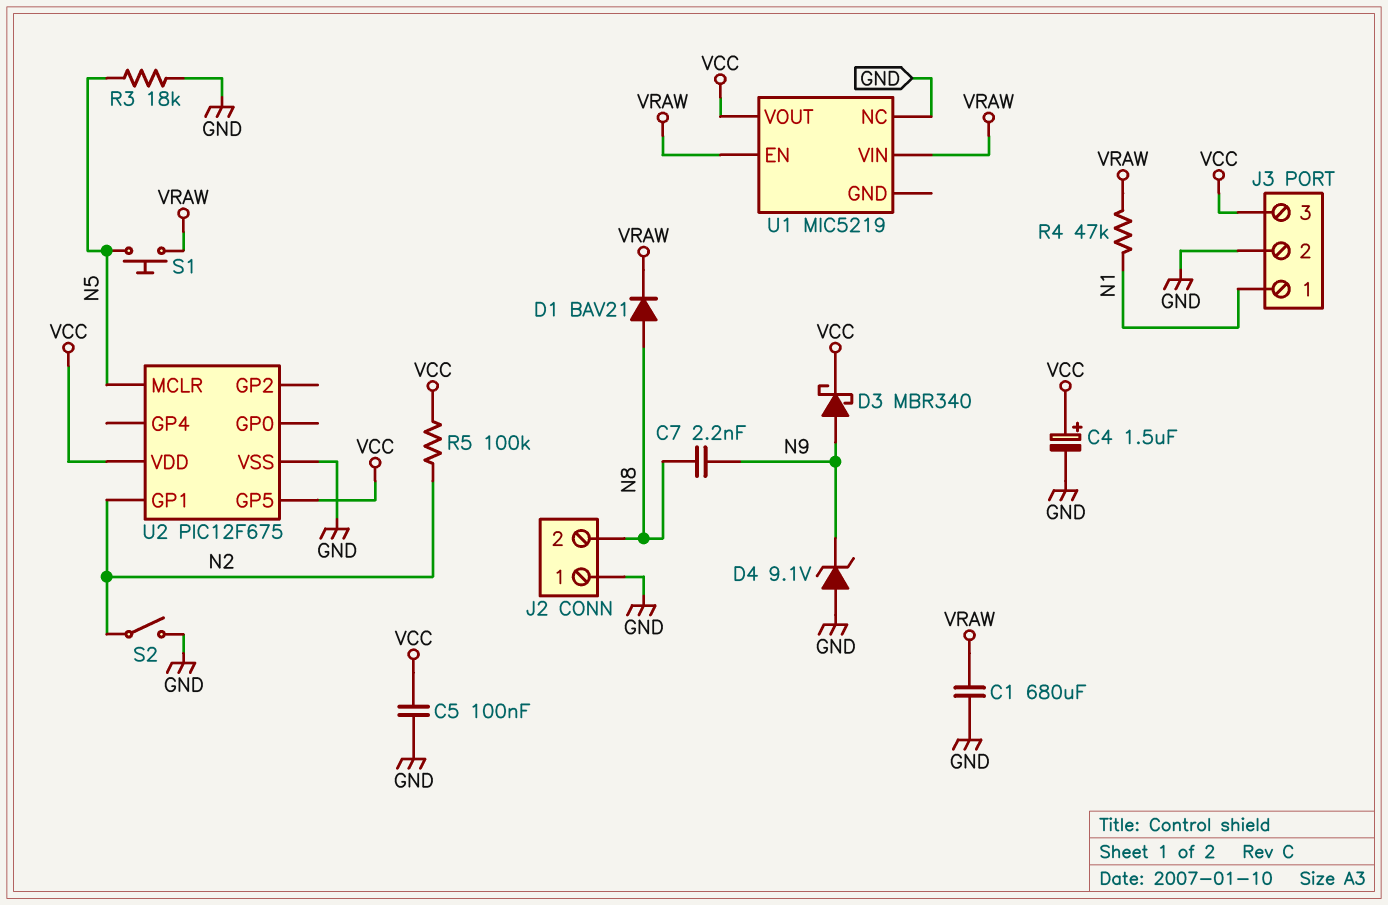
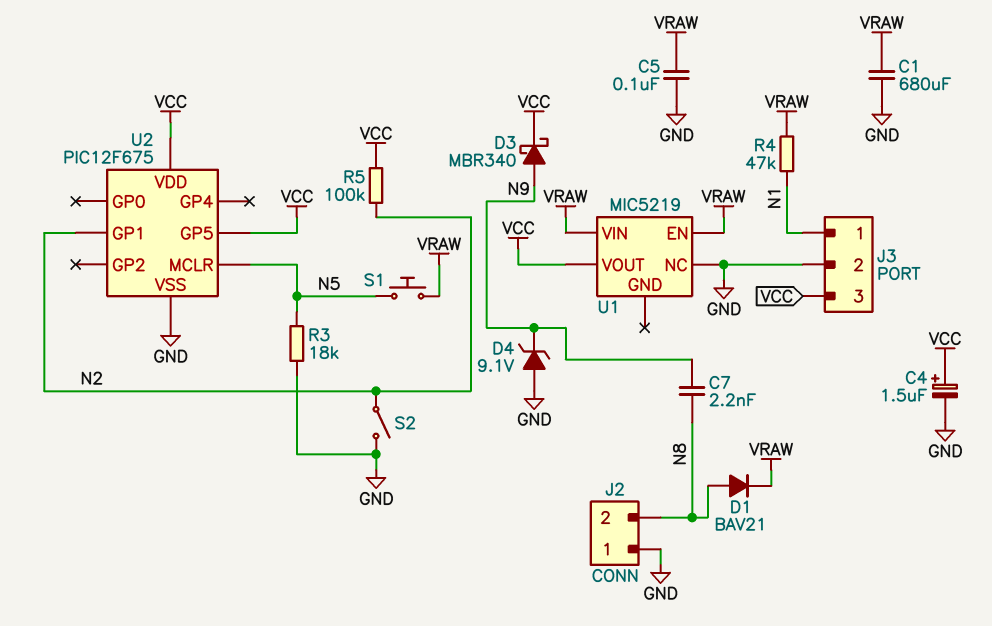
C5: 100nF (GND, VCC) -> 100nF (GND, VRAW)

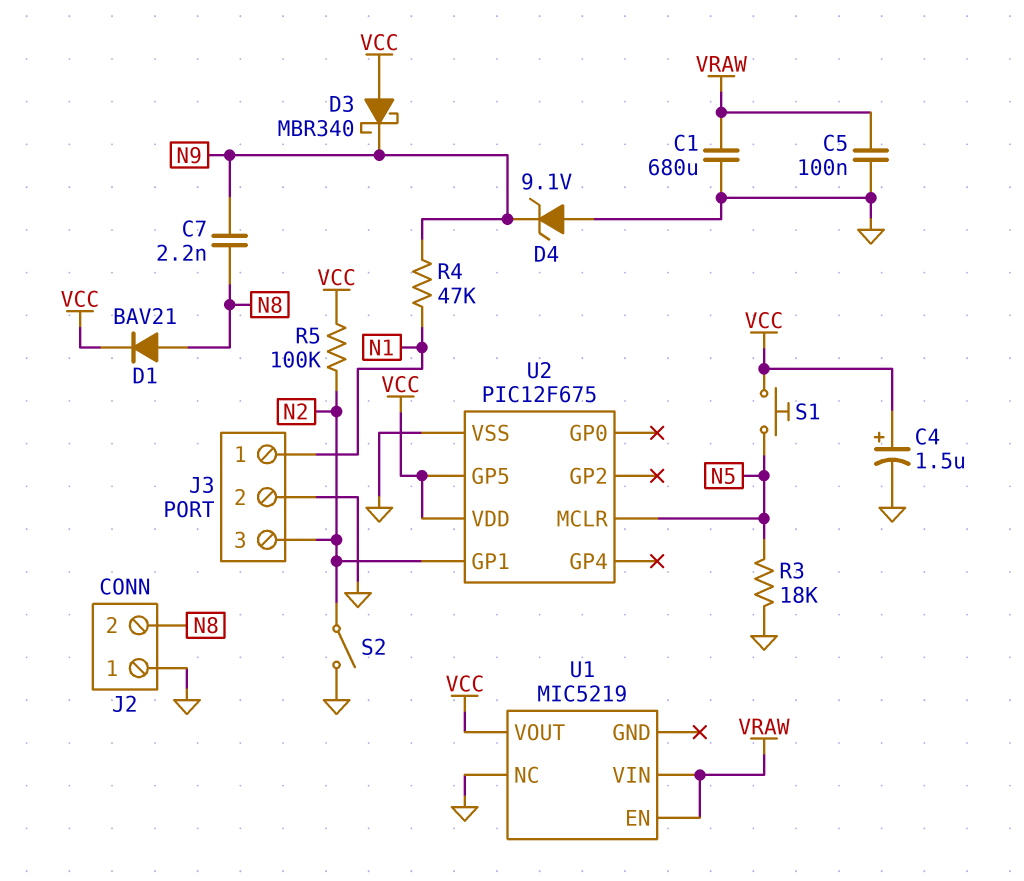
D1: diode BAV21 (A N8, K VRAW) -> diode BAV21 (A N8, K VCC)
D3: schottky MBR340 (A N9, K VCC) -> schottky MBR340 (A VCC, K N9)
J3 pin 3: VCC -> N2
R4: 47k (N1, VRAW) -> 47k (N1, N9)
S1: button (N5, VRAW) -> button (N5, VCC)

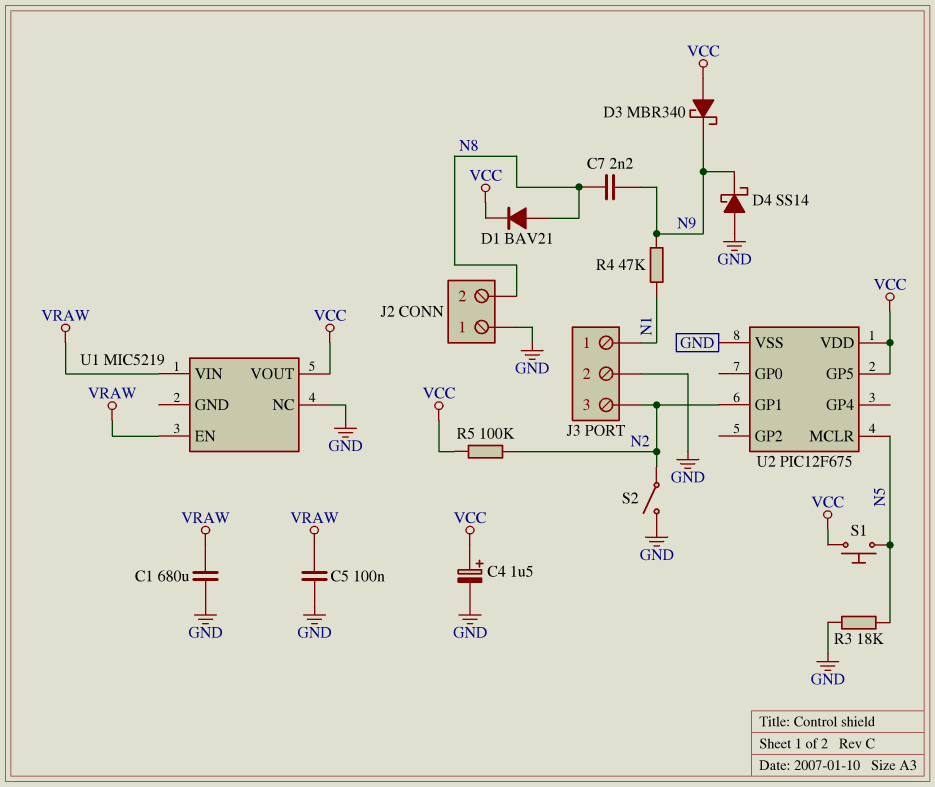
D4: zener 9.1V (A GND, K N9) -> schottky SS14 (A GND, K N9)

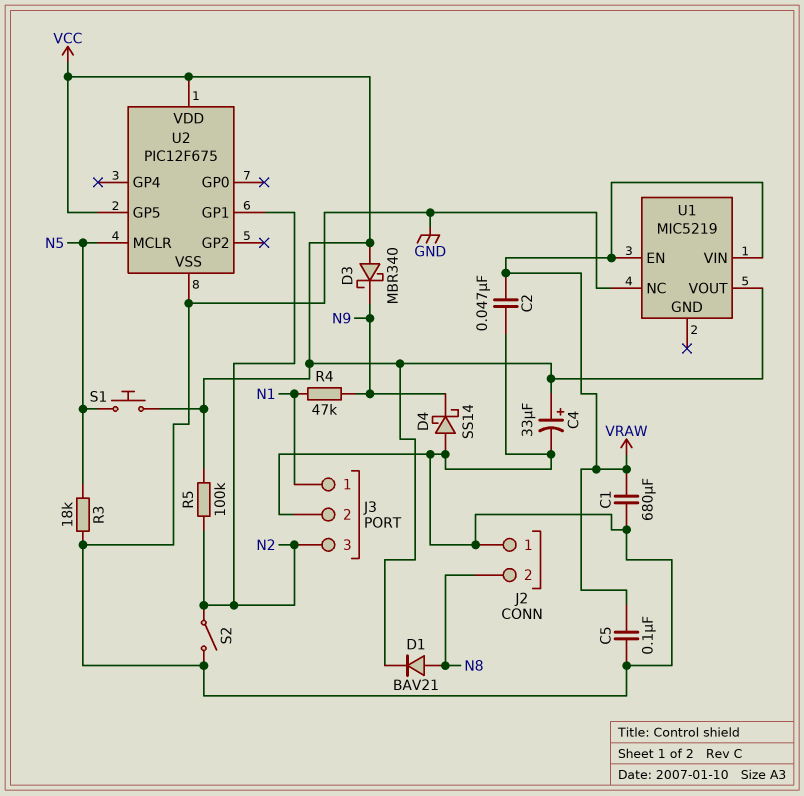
C2: none -> 47nF (GND, VRAW)
C4: 1.5uF (plus VCC, minus GND) -> 33uF (plus VCC, minus GND)
C7: 2.2nF (N8, N9) -> none

